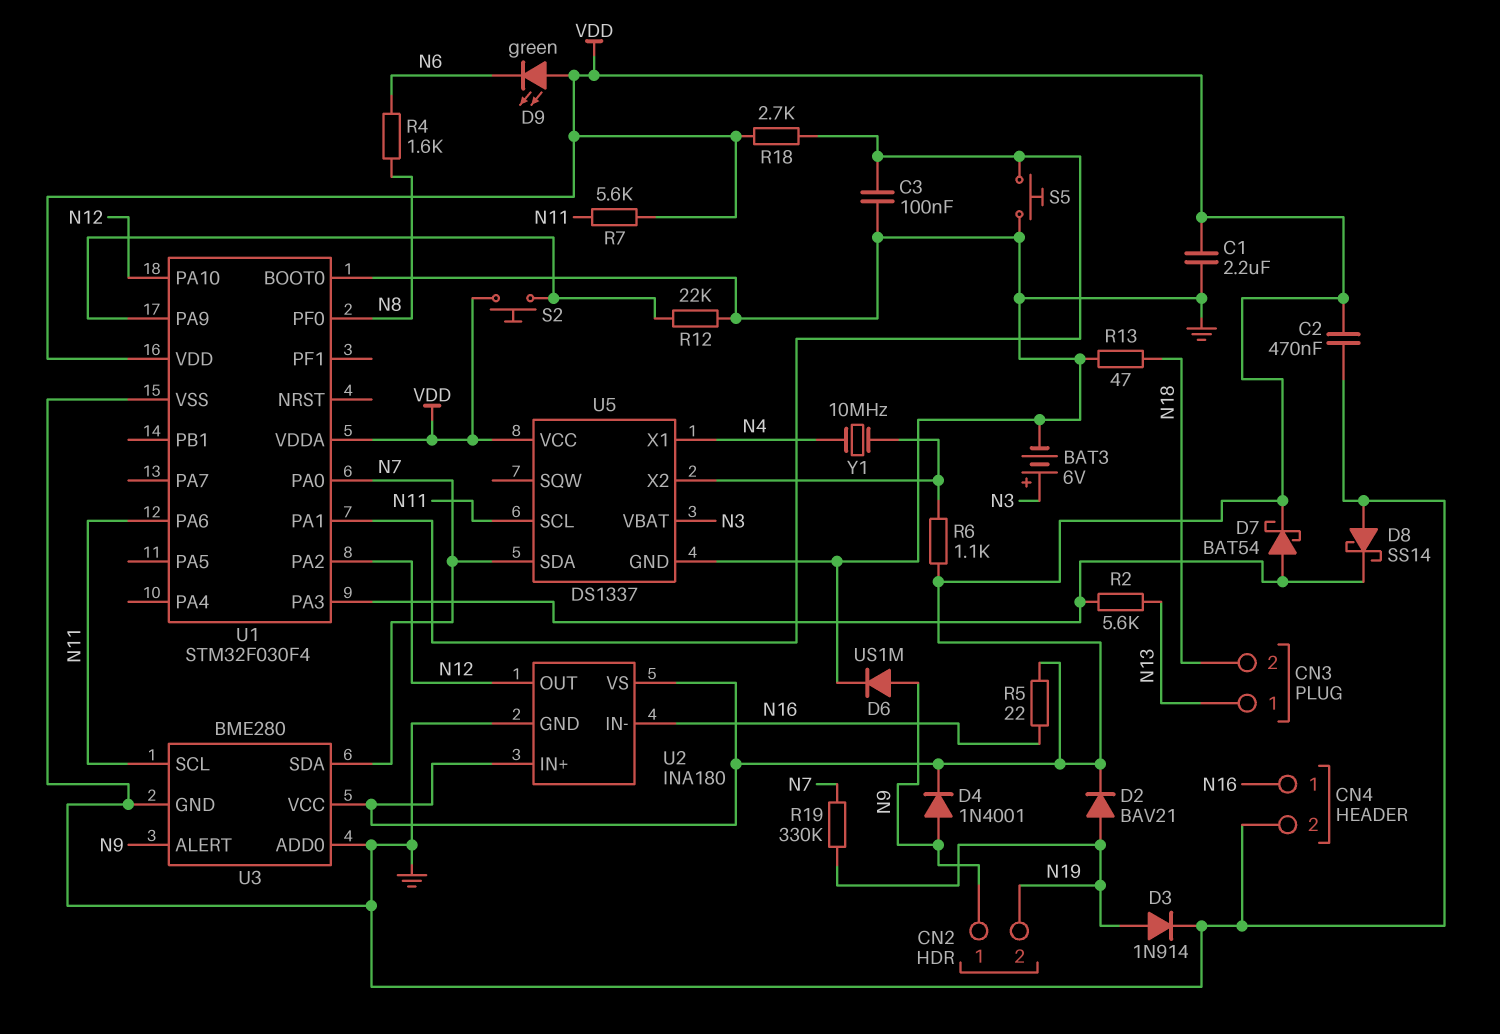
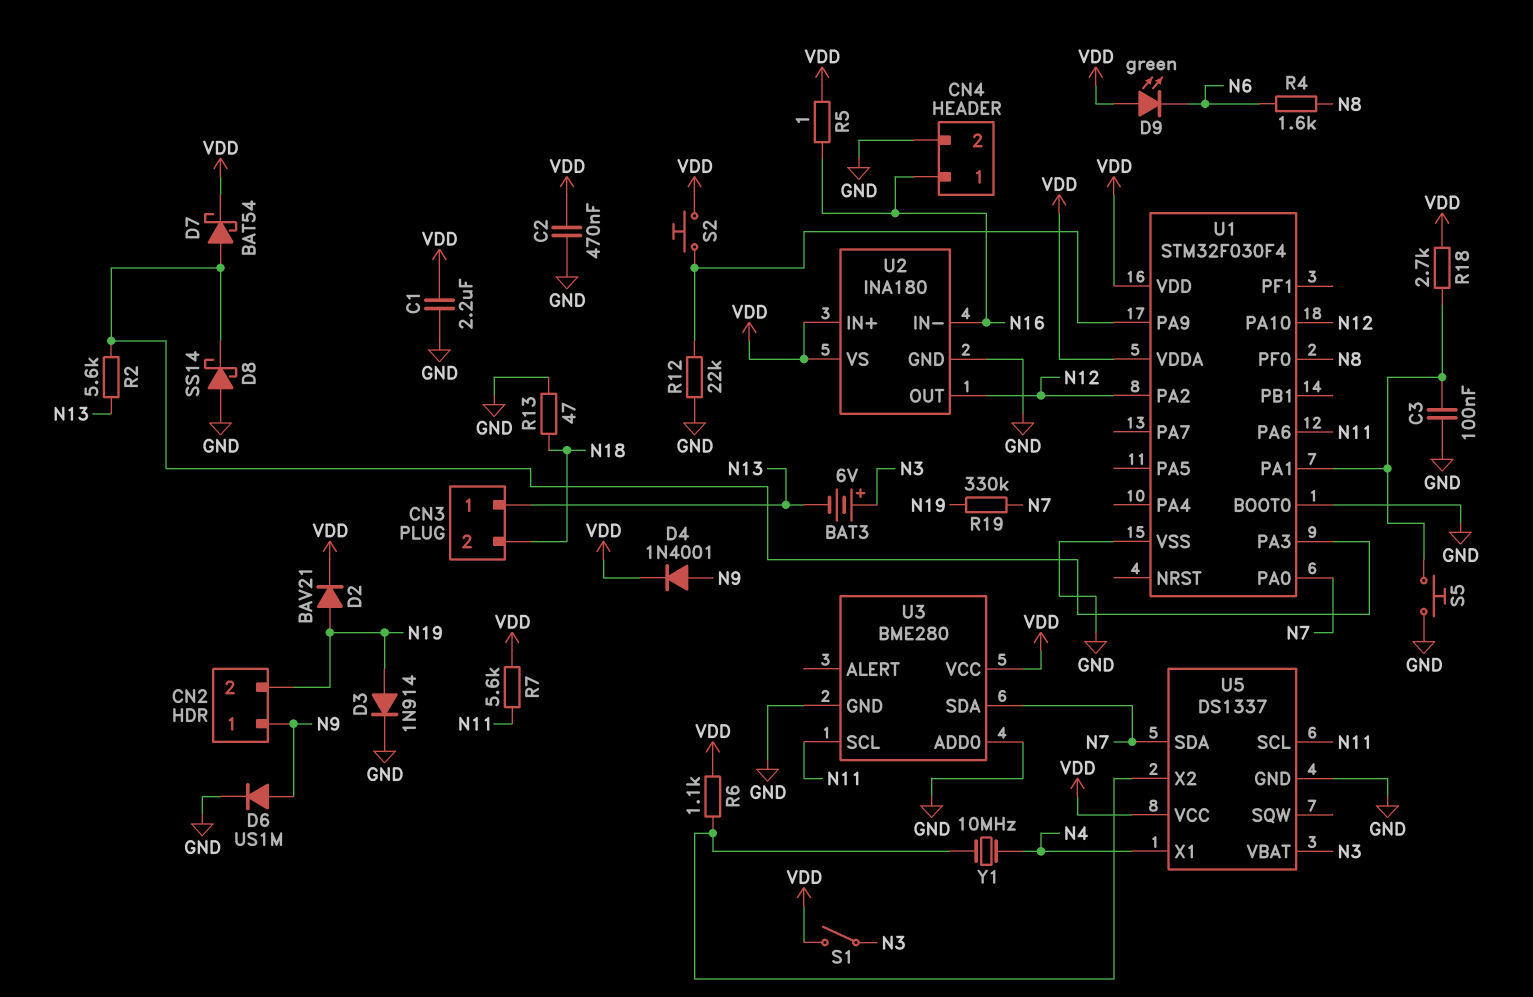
BAT3: 6V (plus N3, minus GND) -> 6V (plus N3, minus N13)
R5: 22 (N16, VDD) -> 1 (N16, VDD)
S1: none -> switch (N3, VDD)
U3 pin ALERT: N9 -> none

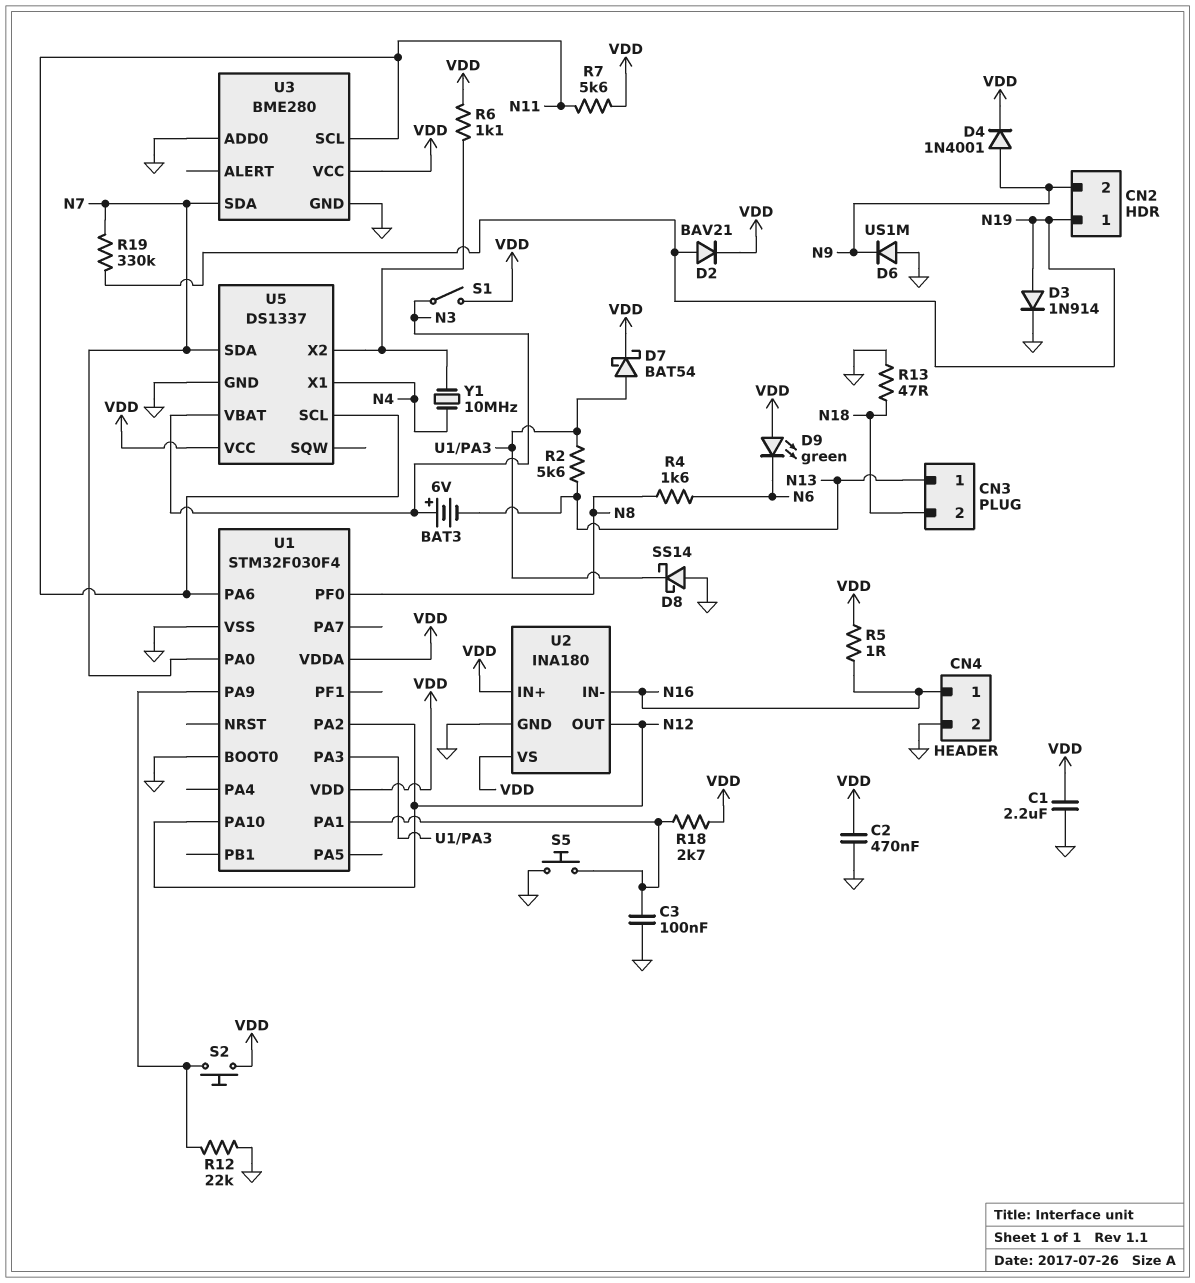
CN2 pin 1: N9 -> N19
CN2 pin 2: N19 -> N9
D6: diode US1M (A N9, K GND) -> diode US1M (A GND, K N9)

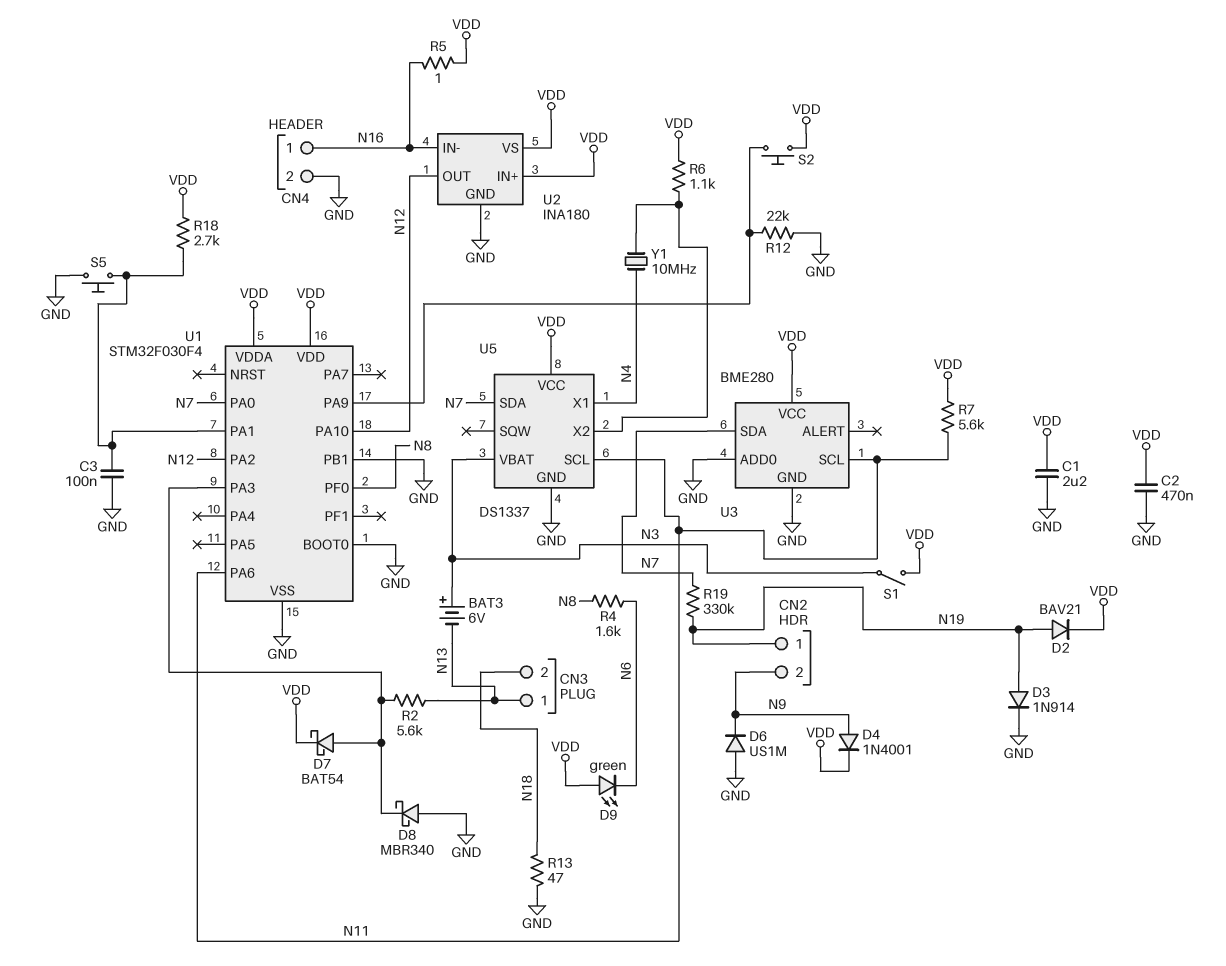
D8: schottky SS14 (A GND, K U1/PA3) -> schottky MBR340 (A GND, K U1/PA3)
U1 pin PB1: none -> GND

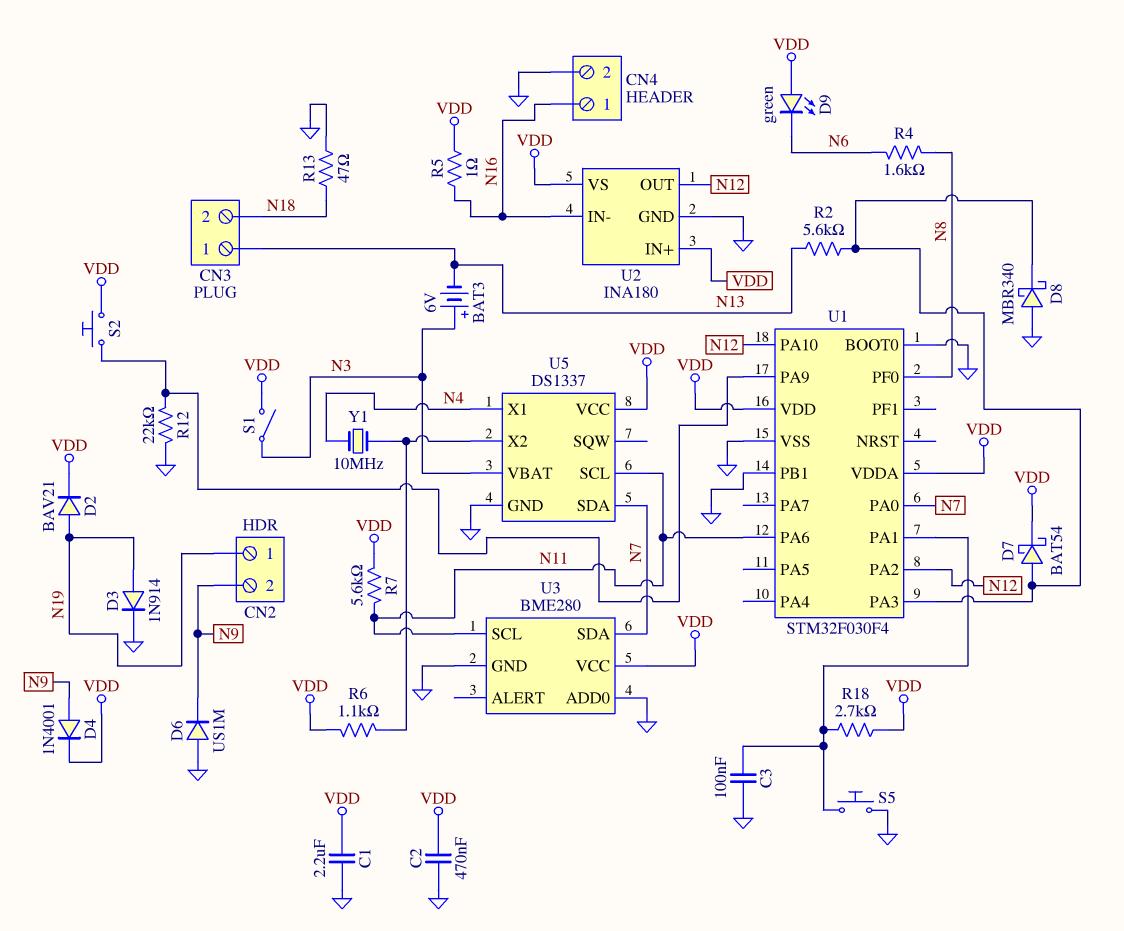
R19: 330k (N7, N19) -> none

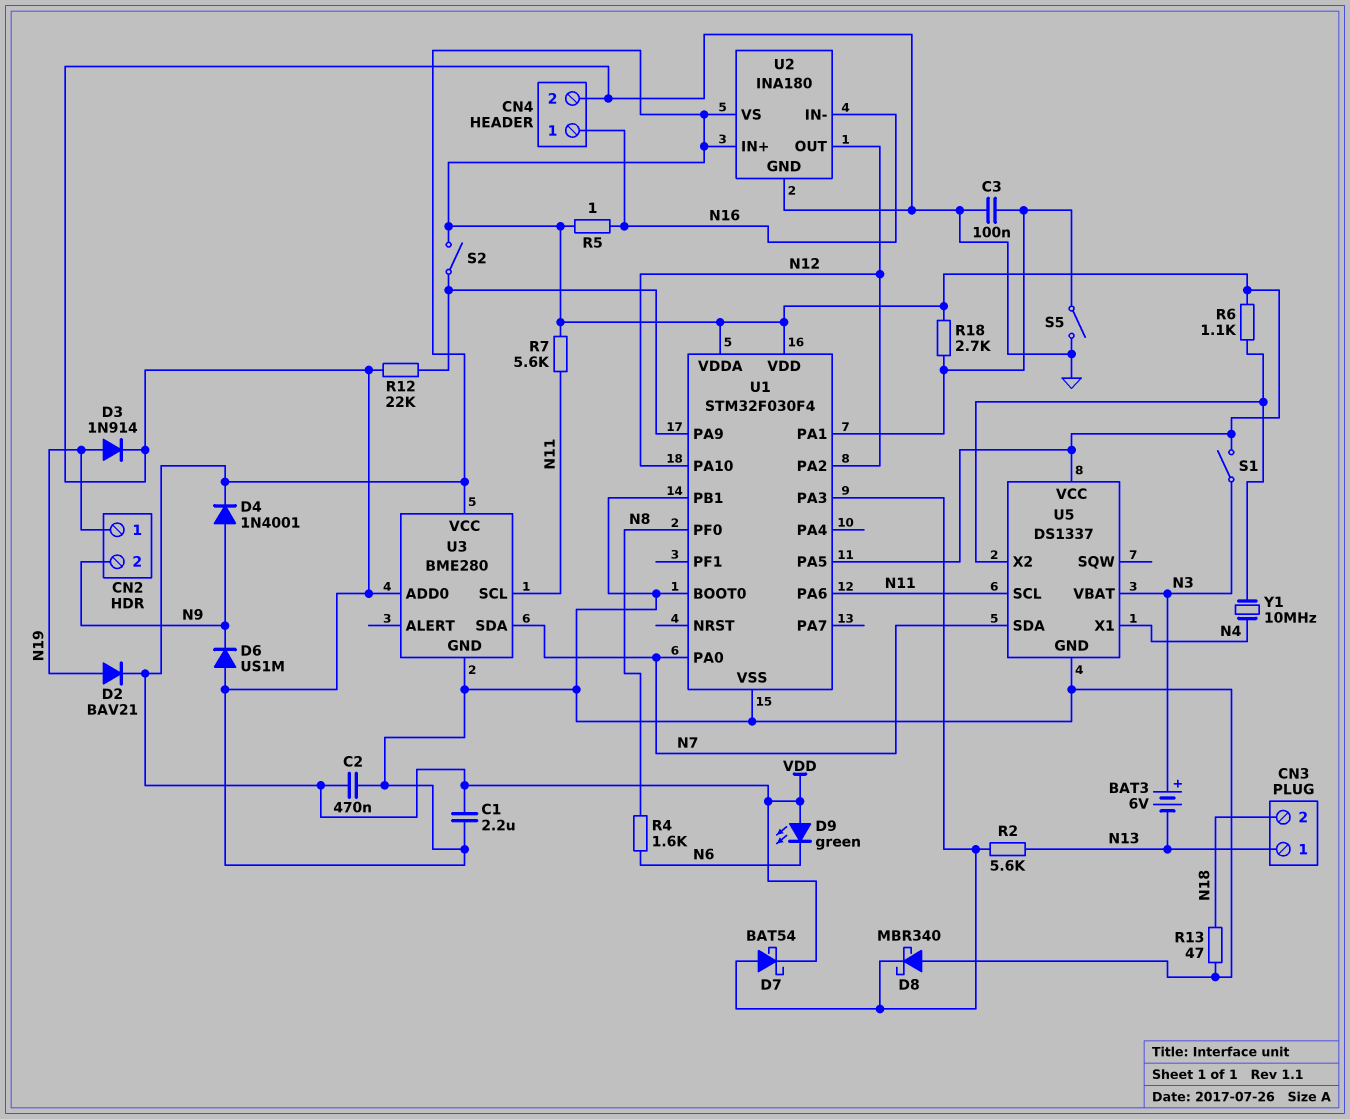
S2: button (U1/PA9, VDD) -> switch (U1/PA9, VDD)
S5: button (GND, U1/PA1) -> switch (GND, U1/PA1)
U1 pin PA5: none -> VDD

